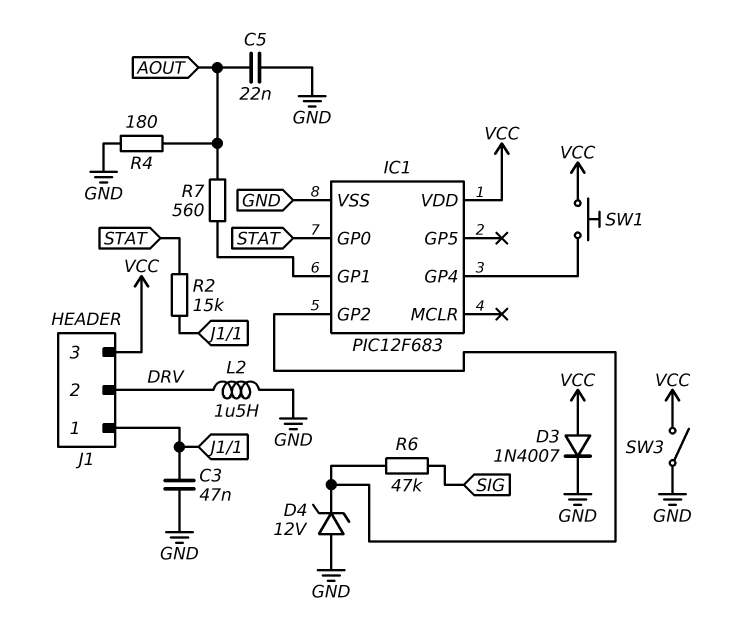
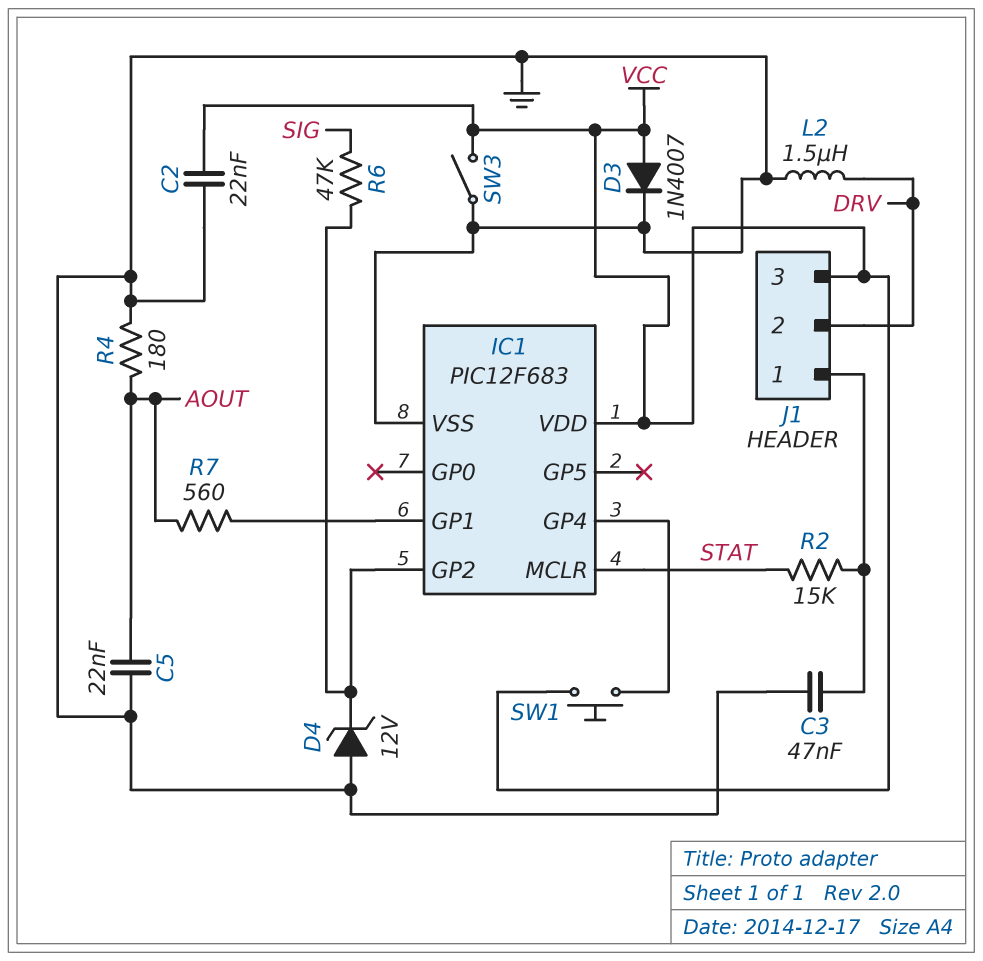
C2: none -> 22nF (GND, VCC)
IC1 pin GP0: STAT -> none
IC1 pin MCLR: none -> STAT

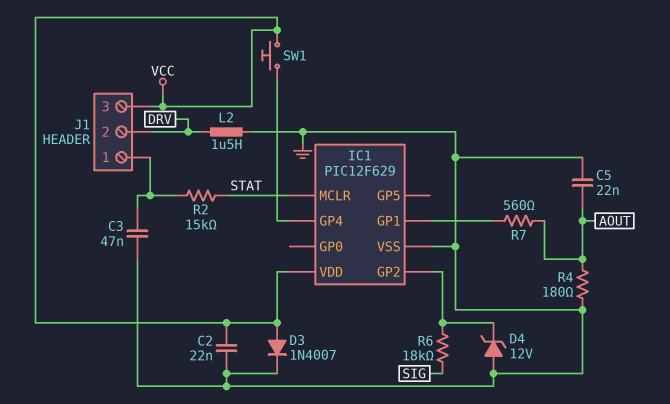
IC1: PIC12F683 -> PIC12F629
R6: 47k (IC1/GP2, SIG) -> 18k (IC1/GP2, SIG)
SW3: switch (GND, VCC) -> none

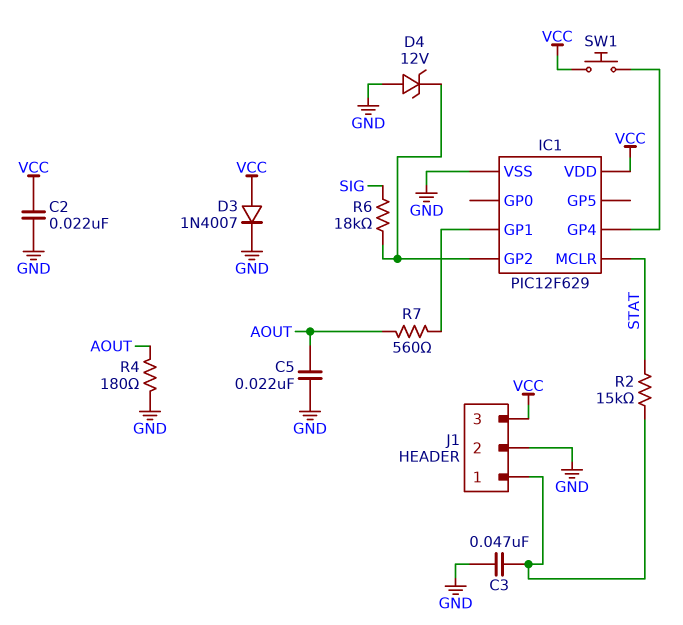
J1 pin 2: DRV -> GND
L2: 1.5uH (DRV, GND) -> none

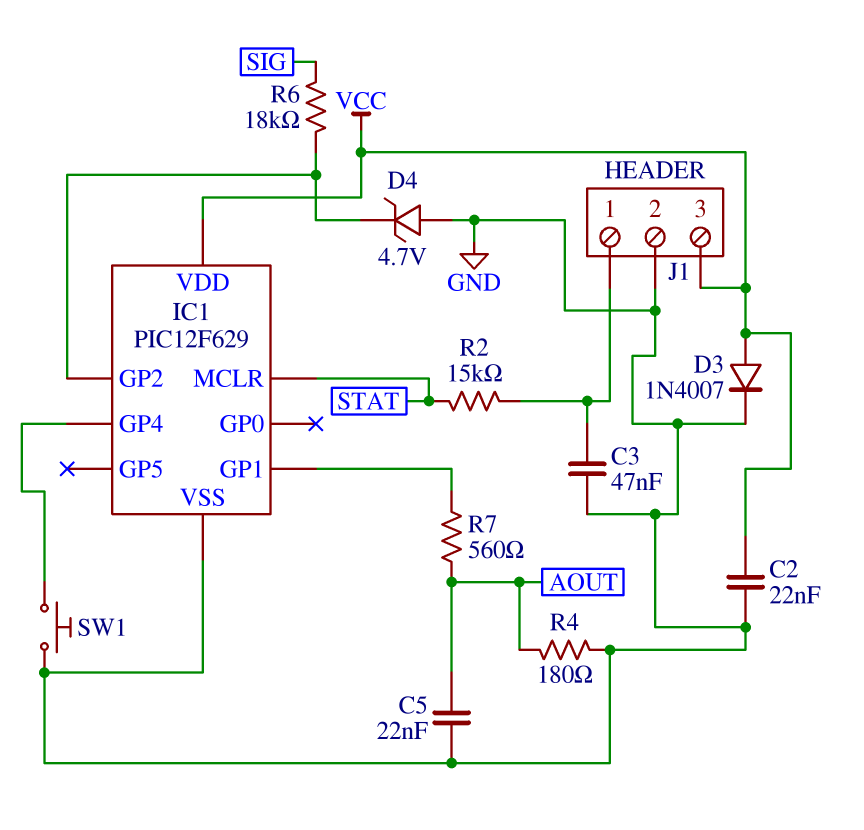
D4: zener 12V (A GND, K IC1/GP2) -> zener 4.7V (A GND, K IC1/GP2)
SW1: button (IC1/GP4, VCC) -> button (GND, IC1/GP4)

